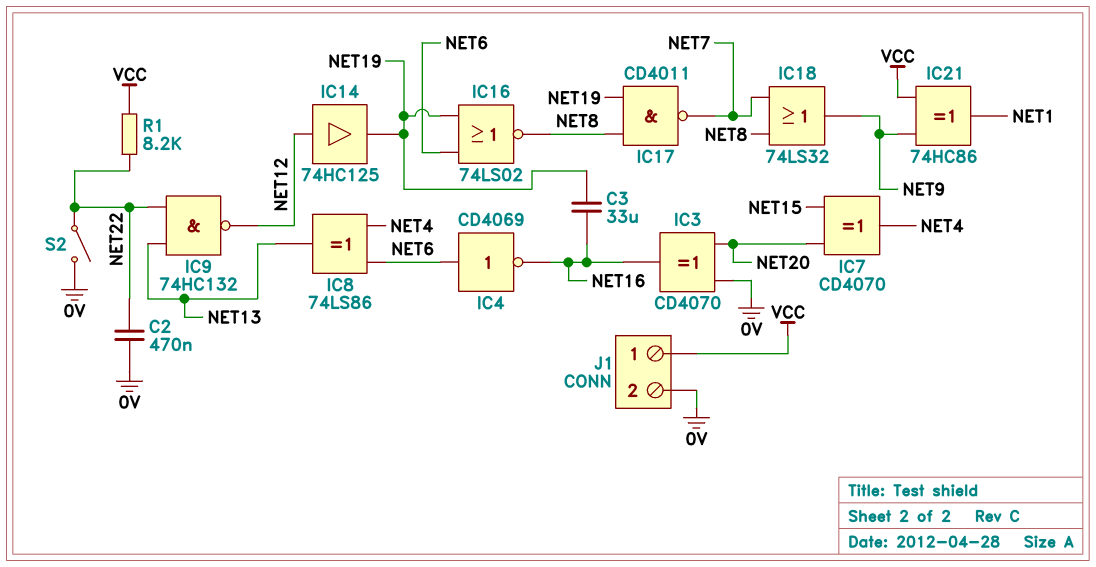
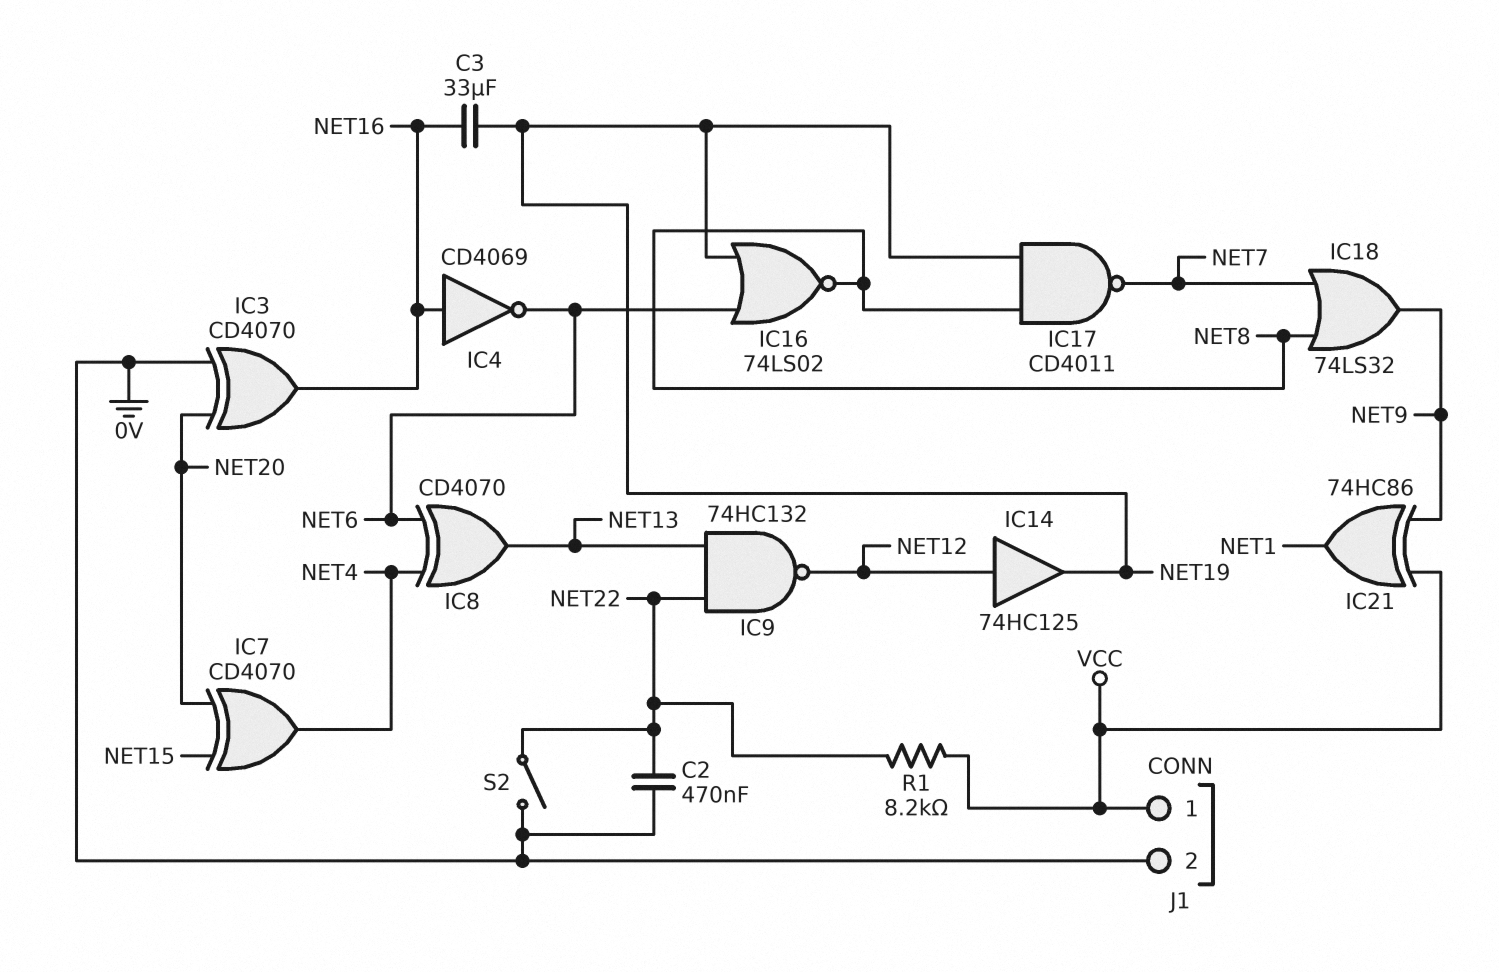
IC4: NOT CD4069 (in NET6, out NET16) -> NOT CD4069 (in NET16, out NET6)
IC8: XOR 74LS86 (in NET4, in NET6, out NET13) -> XOR CD4070 (in NET4, in NET6, out NET13)

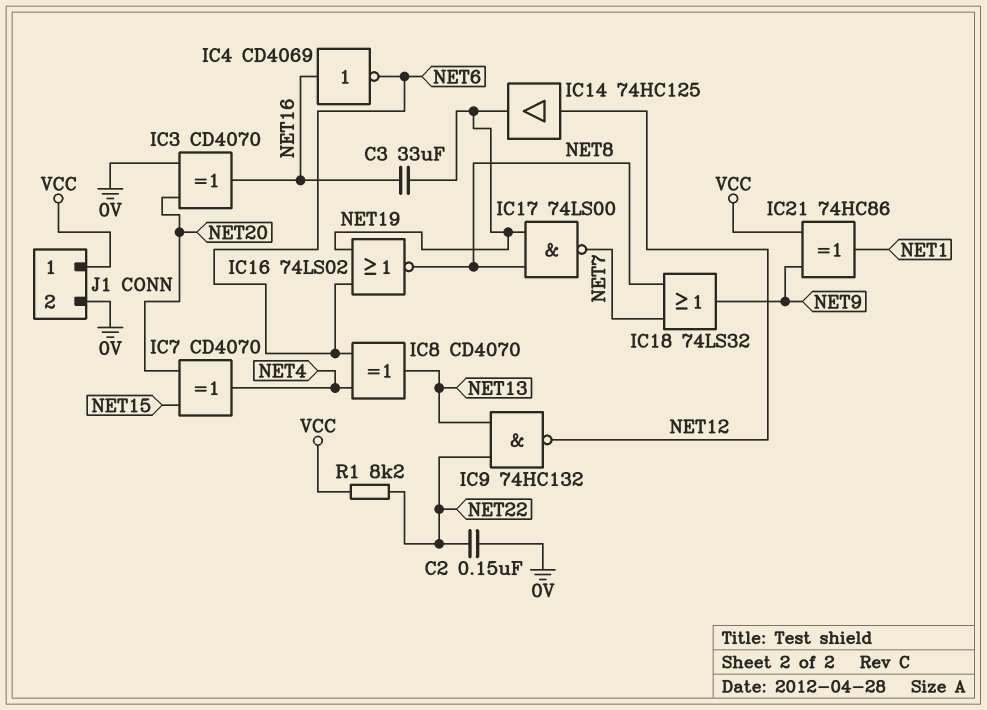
C2: 470nF (0V, NET22) -> 150nF (0V, NET22)
IC17: NAND CD4011 (in NET8, in NET19, out NET7) -> NAND 74LS00 (in NET8, in NET19, out NET7)
S2: switch (0V, NET22) -> none

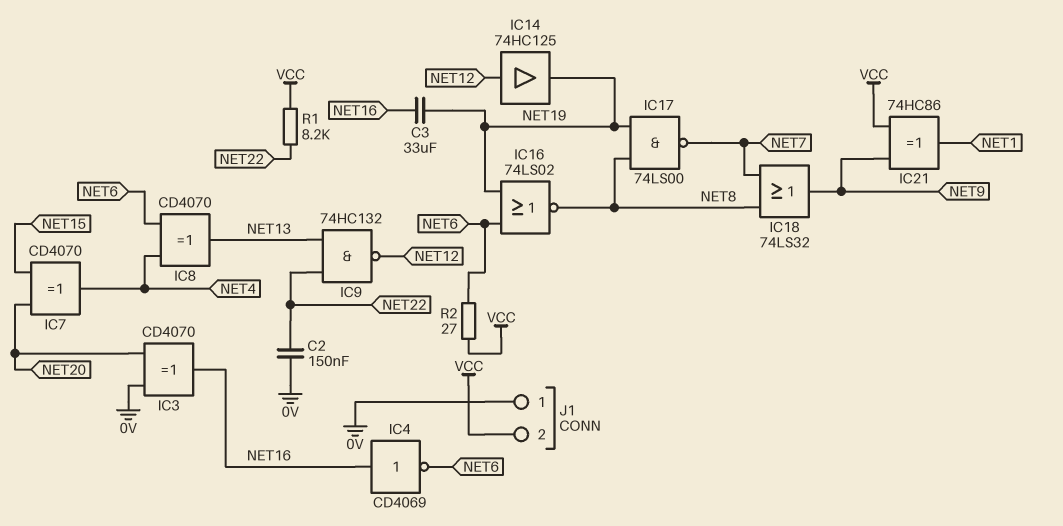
J1 pin 1: VCC -> 0V
J1 pin 2: 0V -> VCC
R2: none -> 27 (NET6, VCC)

